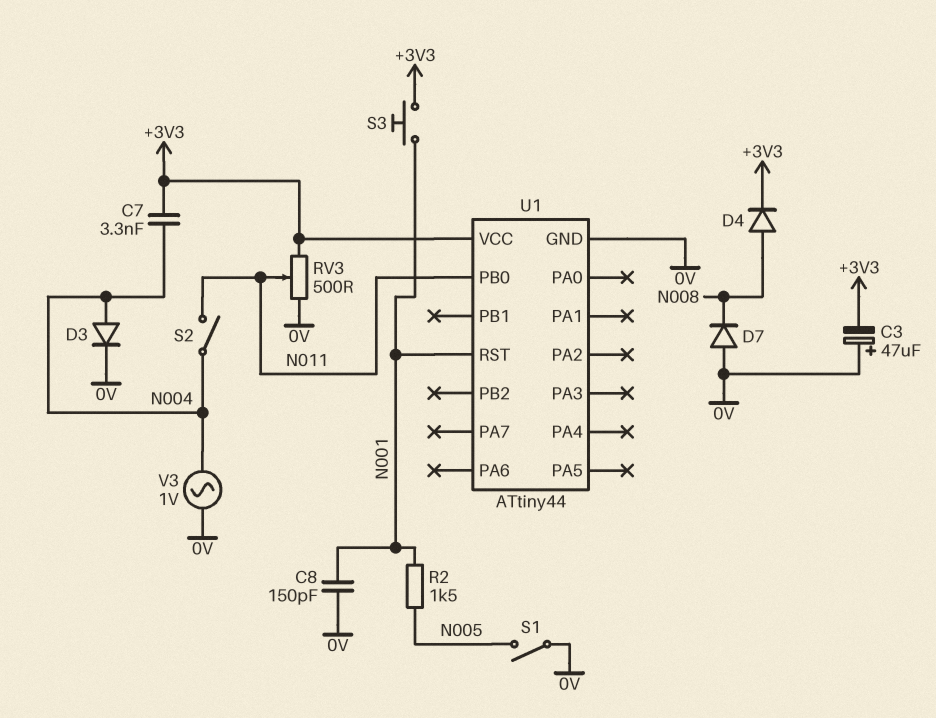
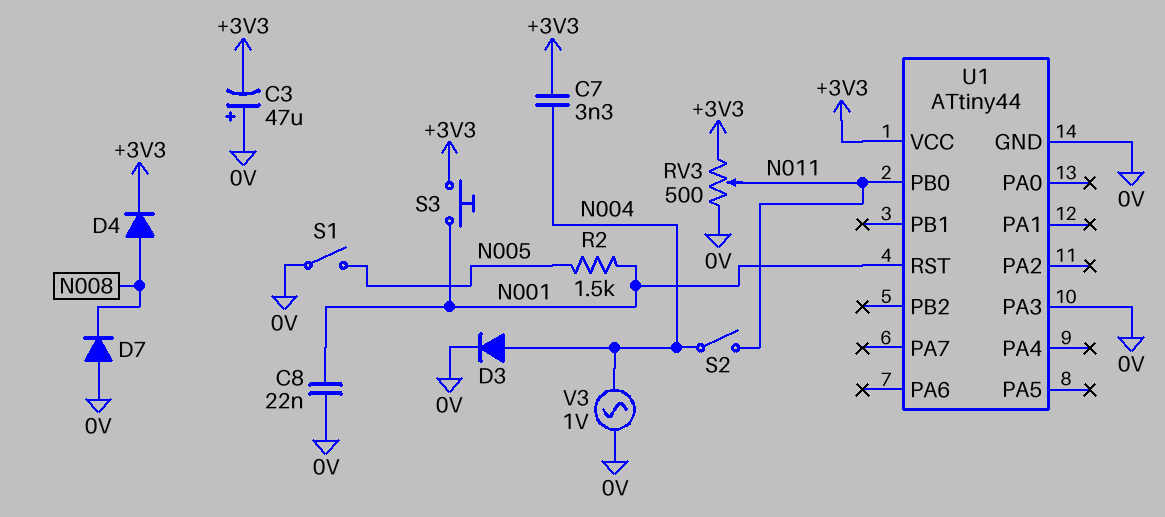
C8: 150pF (0V, N001) -> 22nF (0V, N001)
U1 pin PA3: none -> 0V

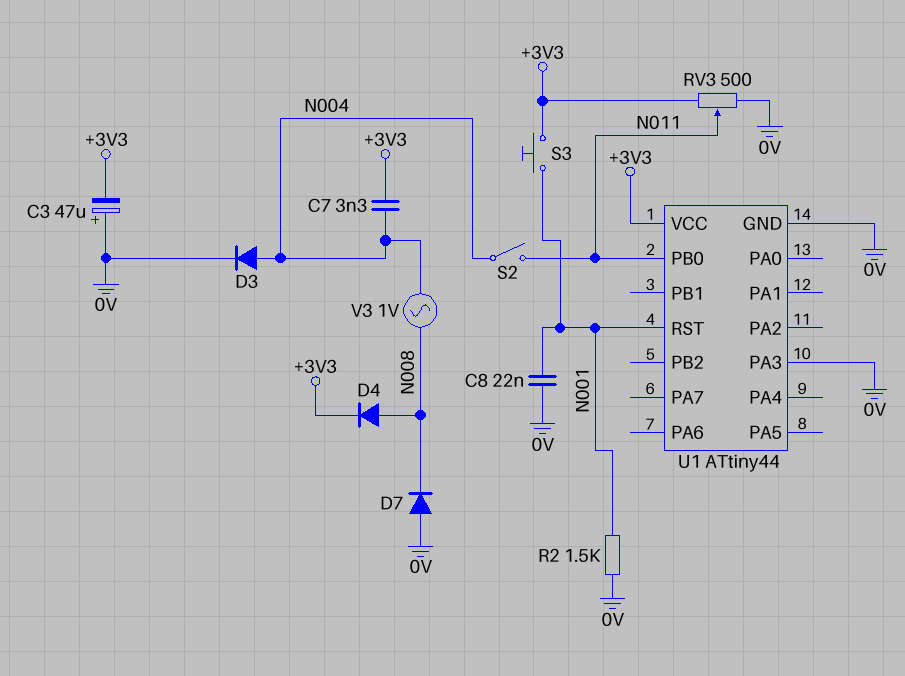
R2: 1.5k (N001, N005) -> 1.5k (0V, N001)
S1: switch (0V, N005) -> none
V3: AC 1V (0V, N004) -> AC 1V (N004, N008)

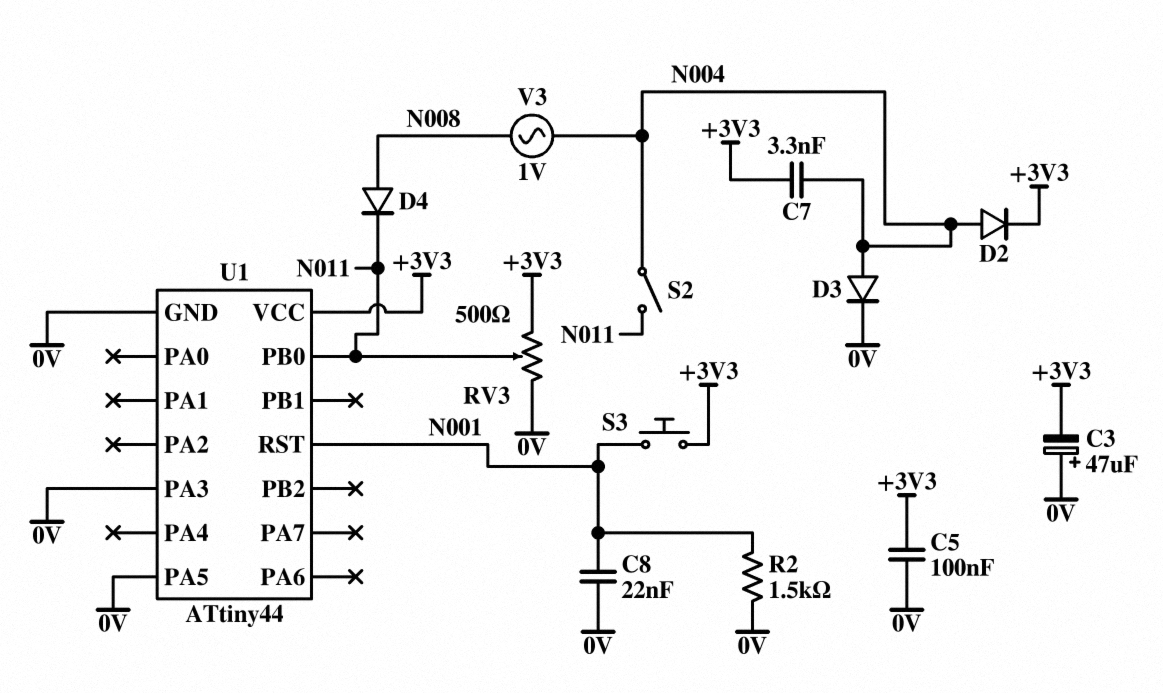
C5: none -> 100nF (+3V3, 0V)
D2: none -> diode (A N004, K +3V3)
D4: diode (A N008, K +3V3) -> diode (A N008, K N011)
D7: diode (A 0V, K N008) -> none
U1 pin PA5: none -> 0V

